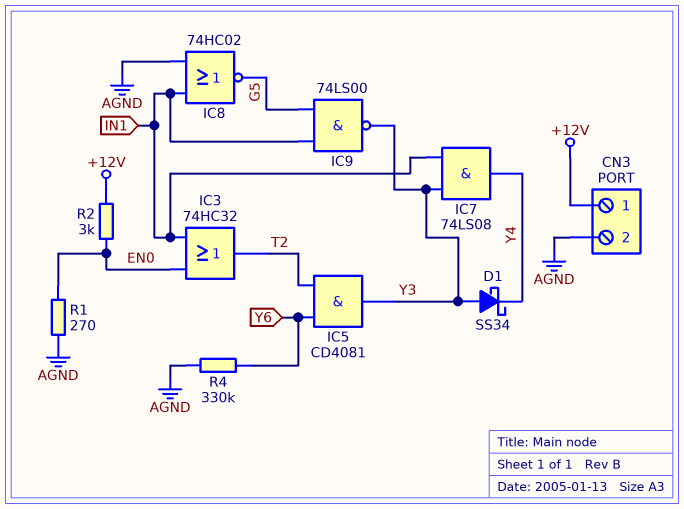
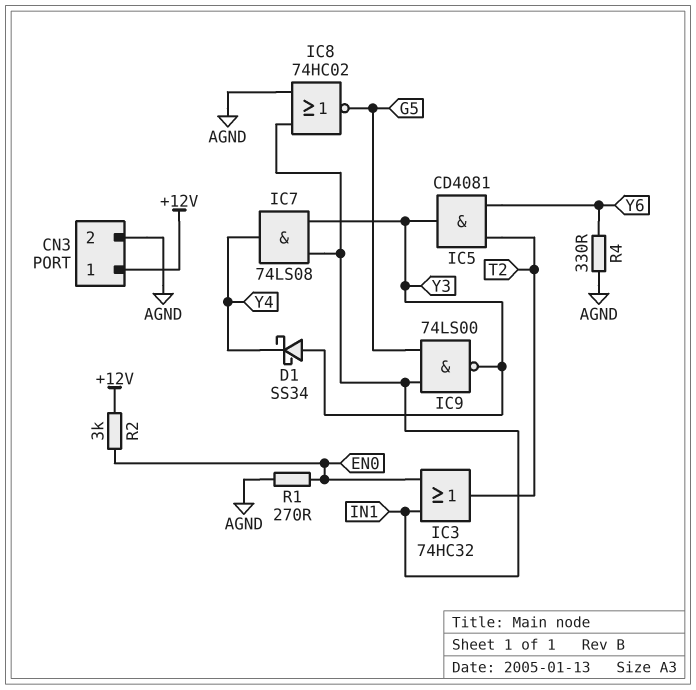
R4: 330k (AGND, Y6) -> 330 (AGND, Y6)

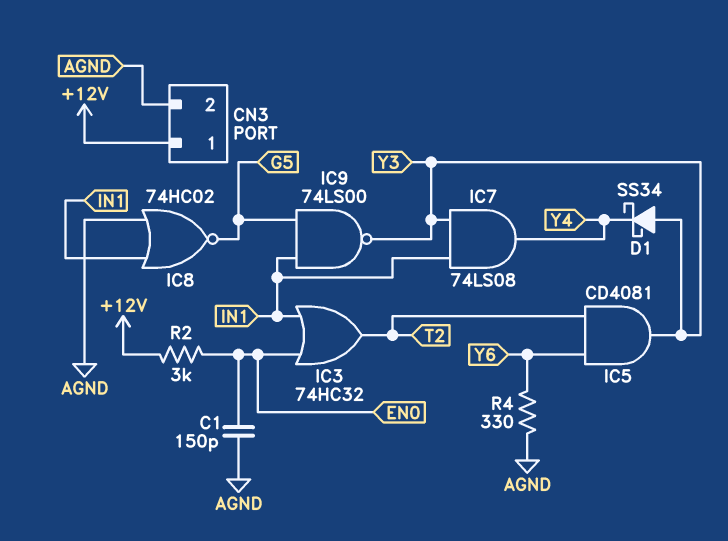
C1: none -> 150pF (AGND, EN0)
R1: 270 (AGND, EN0) -> none

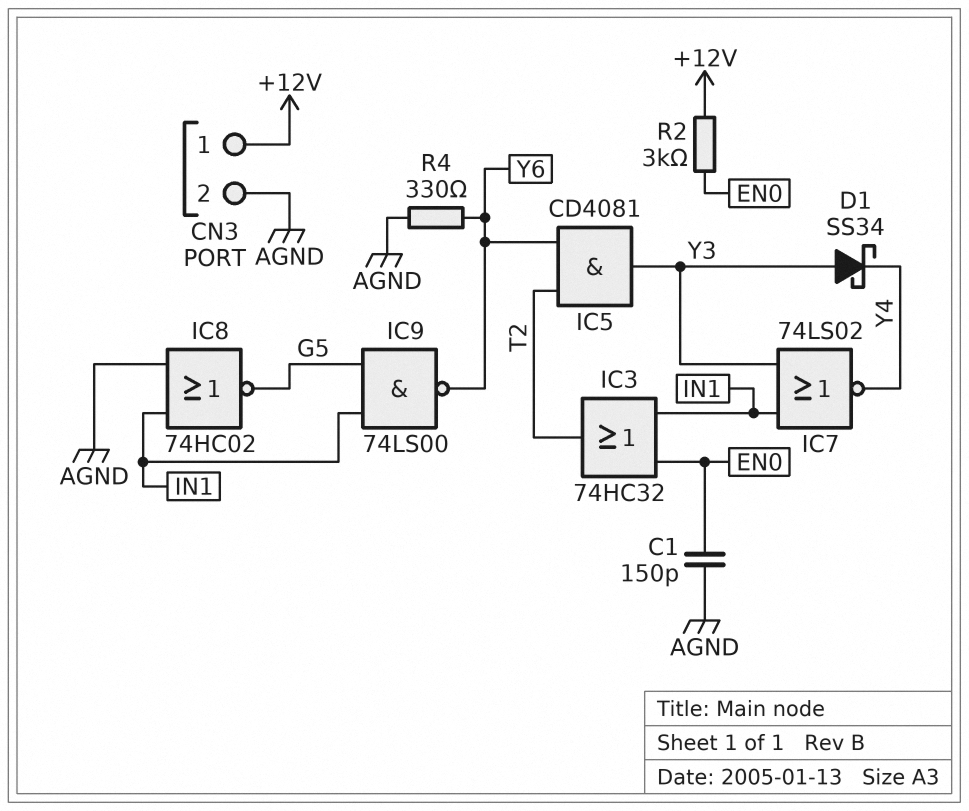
IC7: AND 74LS08 (in IN1, in Y3, out Y4) -> NOR 74LS02 (in IN1, in Y3, out Y4)
IC9: NAND 74LS00 (in G5, in IN1, out Y3) -> NAND 74LS00 (in G5, in IN1, out Y6)

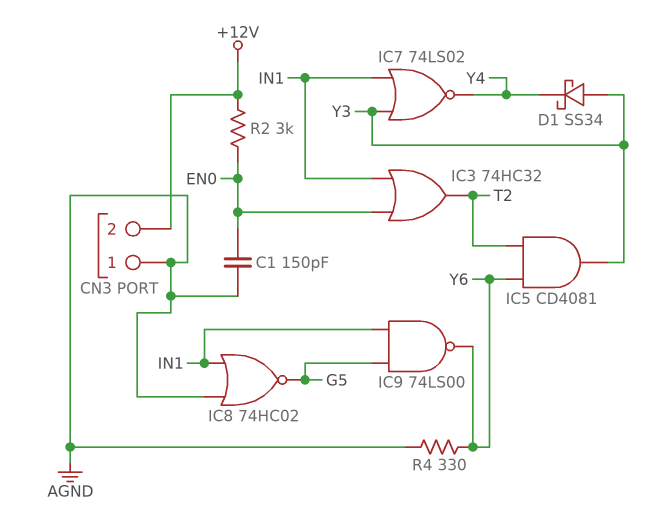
CN3 pin 1: +12V -> AGND
CN3 pin 2: AGND -> +12V

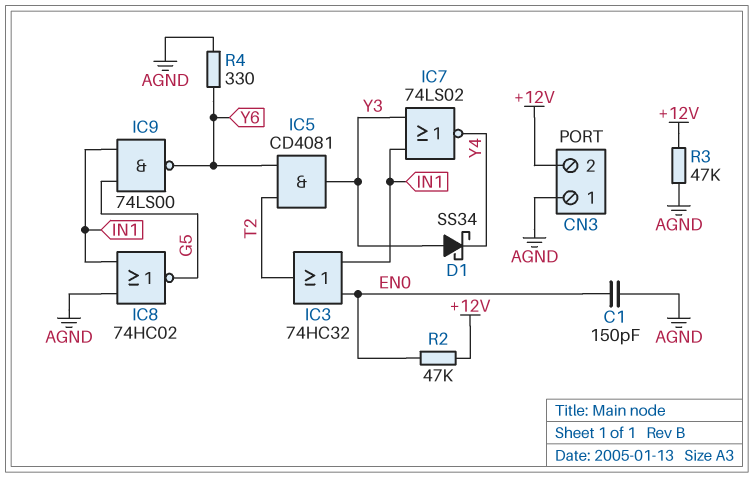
R2: 3k (+12V, EN0) -> 47k (+12V, EN0)
R3: none -> 47k (+12V, AGND)

